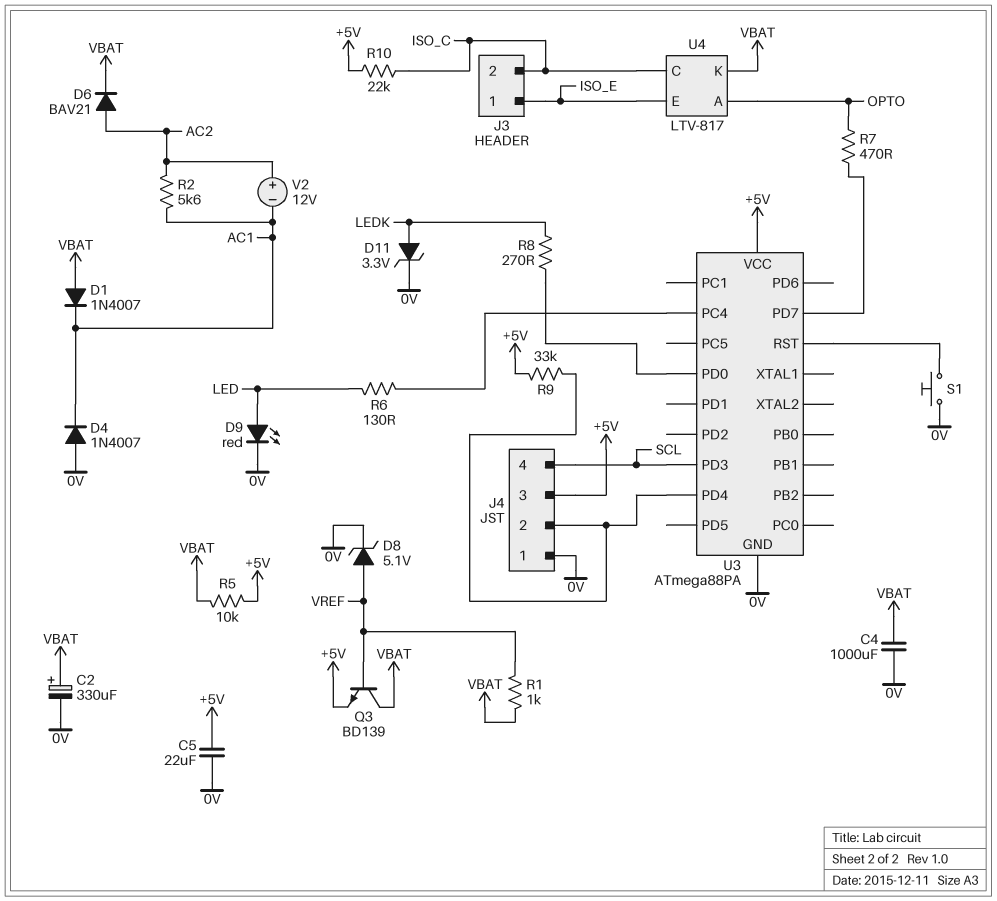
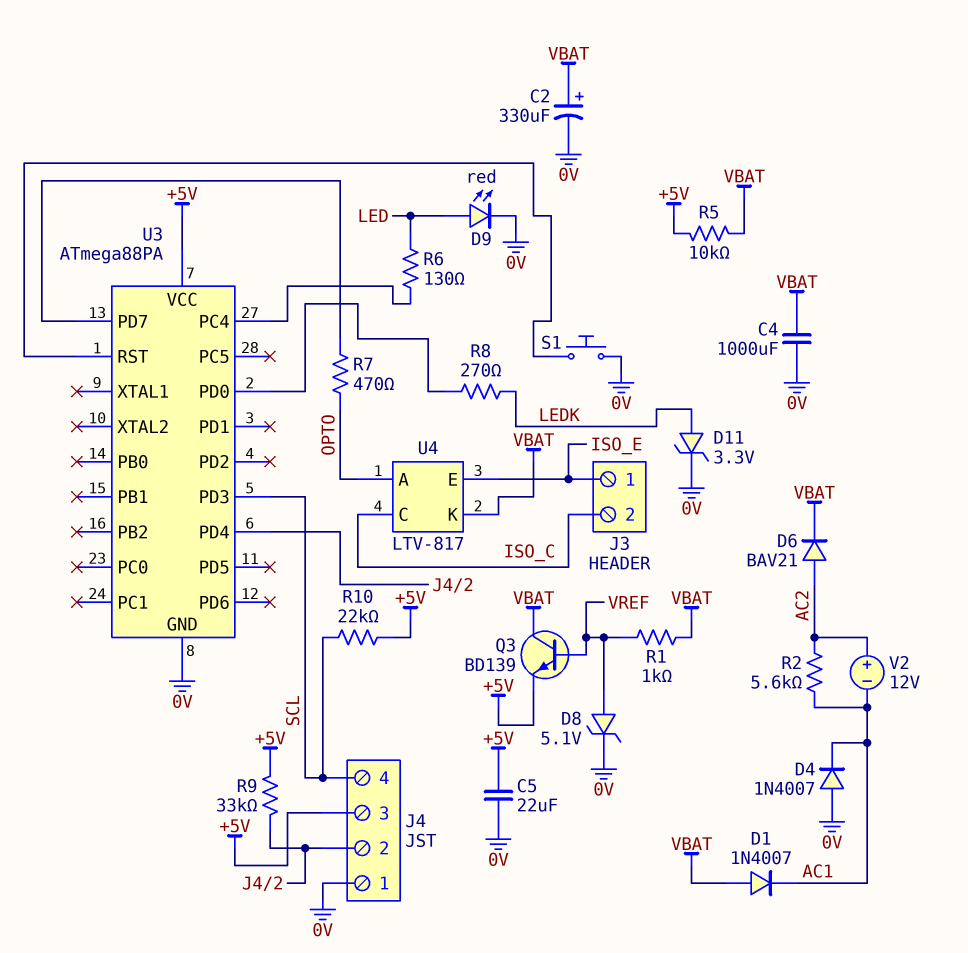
R10: 22k (+5V, ISO_C) -> 22k (+5V, SCL)

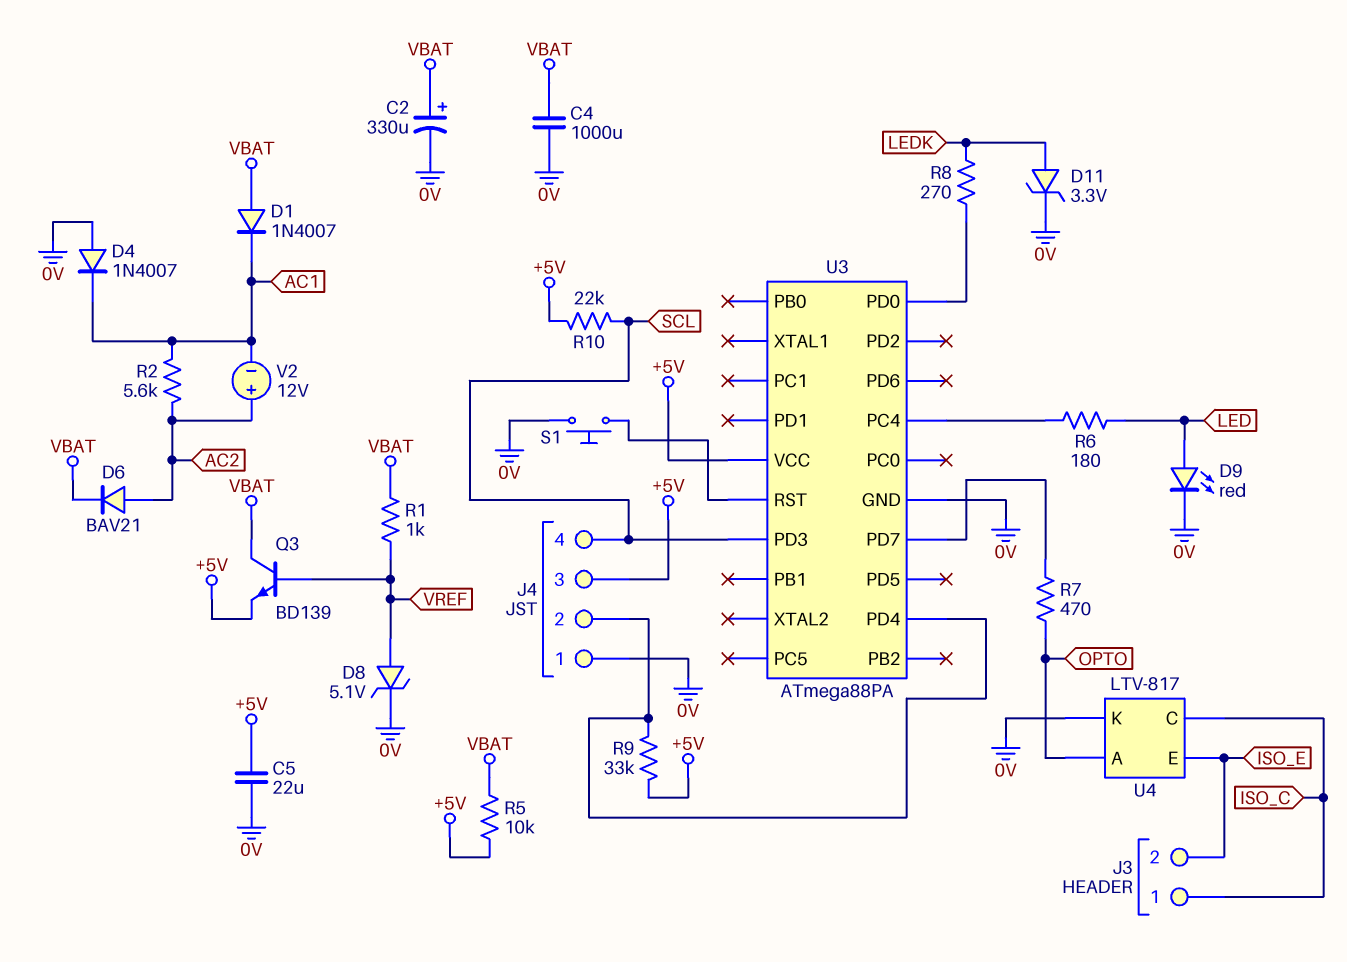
J3 pin 1: ISO_E -> ISO_C
J3 pin 2: ISO_C -> ISO_E
R6: 130 (LED, U3/PC4) -> 180 (LED, U3/PC4)
U4 pin K: VBAT -> 0V

